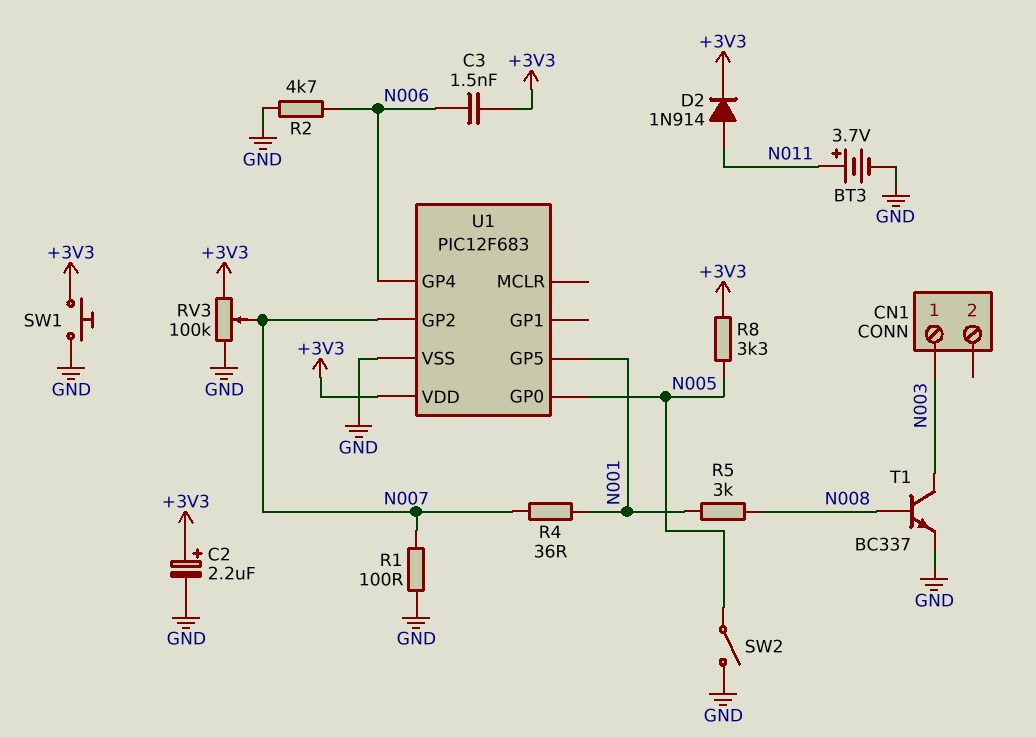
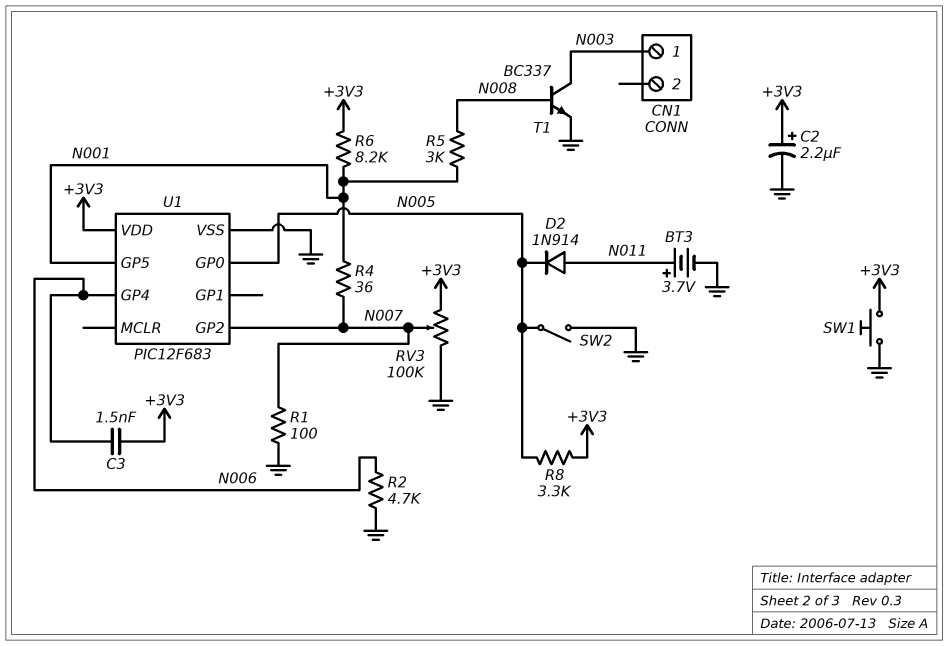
D2: diode 1N914 (A N011, K +3V3) -> diode 1N914 (A N011, K N005)
R6: none -> 8.2k (+3V3, N001)

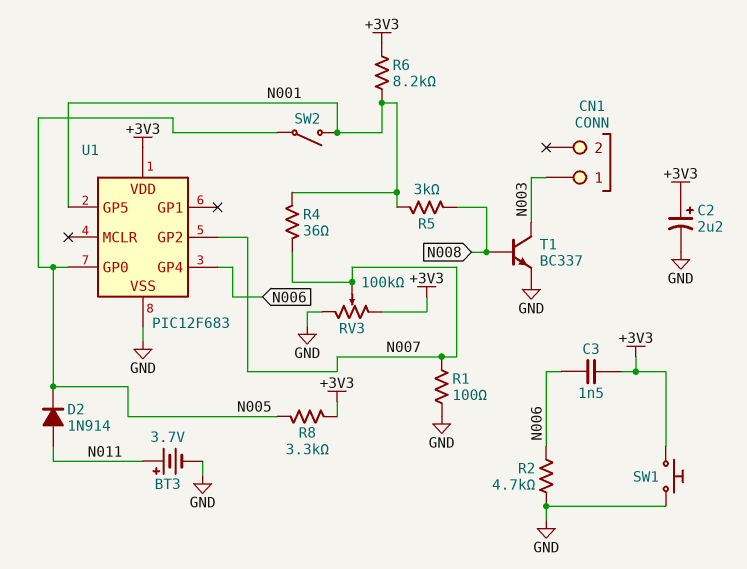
SW2: switch (GND, N005) -> switch (N001, N005)

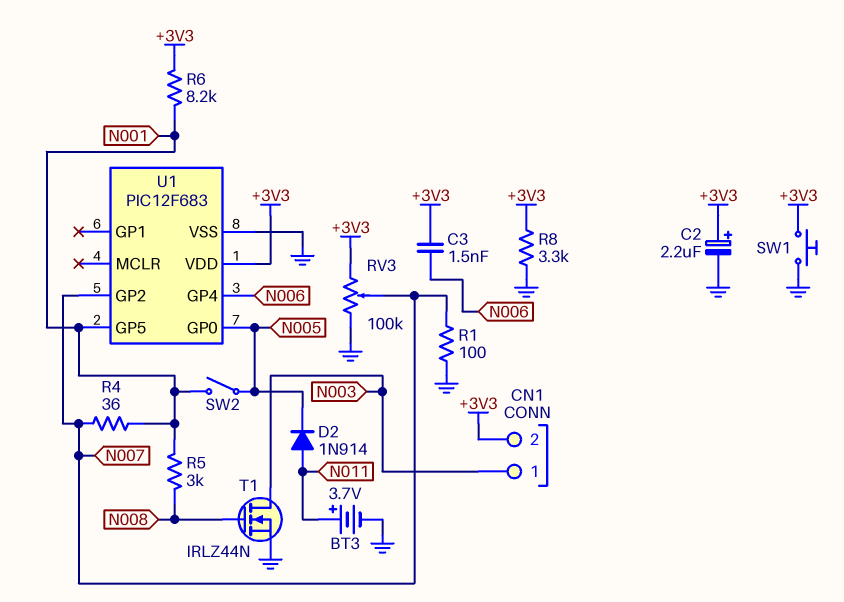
CN1 pin 2: none -> +3V3
R2: 4.7k (GND, N006) -> none
R8: 3.3k (+3V3, N005) -> 3.3k (+3V3, GND)
T1: NPN BC337 (B N008, C N003, E GND) -> NMOS IRLZ44N (G N008, D N003, S GND)

